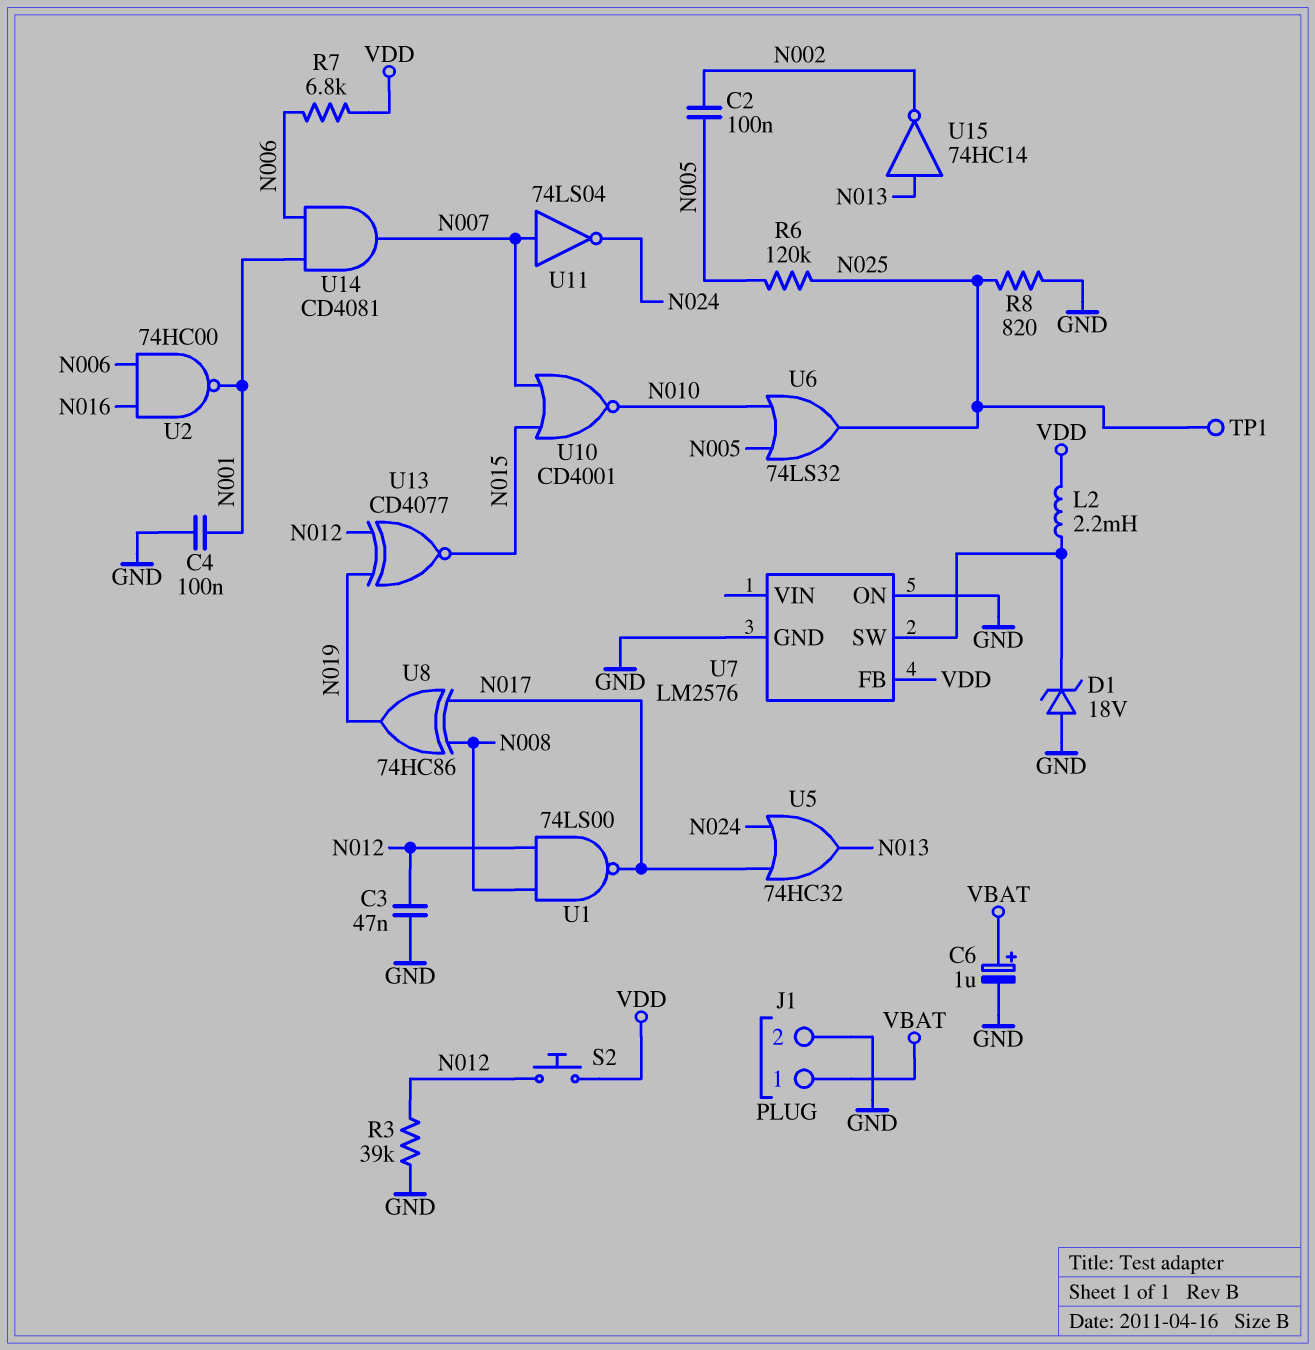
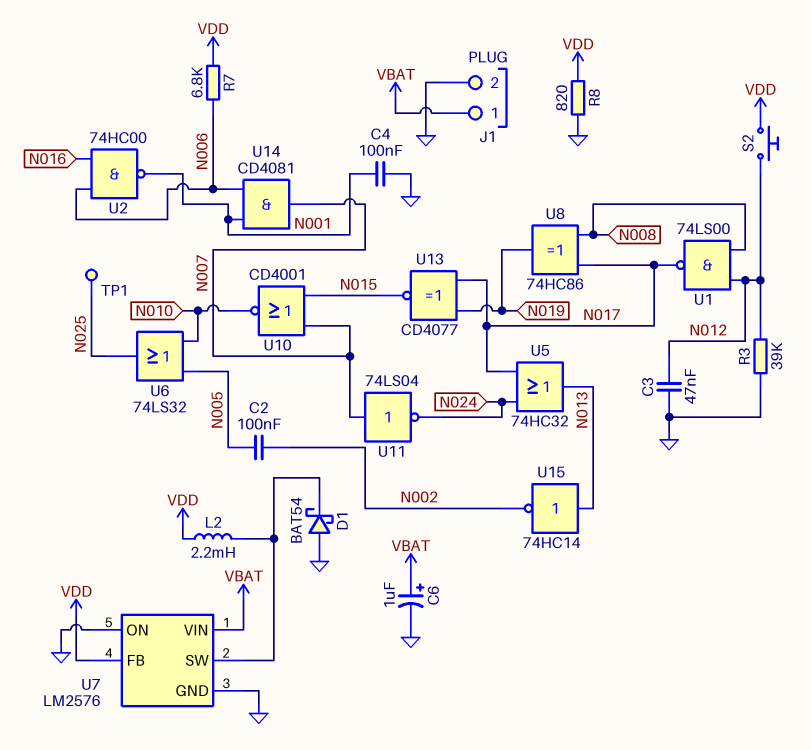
D1: zener 18V (A GND, K U7/SW) -> schottky BAT54 (A GND, K U7/SW)
R6: 120k (N005, N025) -> none
R8: 820 (GND, N025) -> 820 (GND, VDD)
U7 pin VIN: none -> VBAT
U13: XNOR CD4077 (in N012, in N019, out N015) -> XNOR CD4077 (in N017, in N019, out N015)

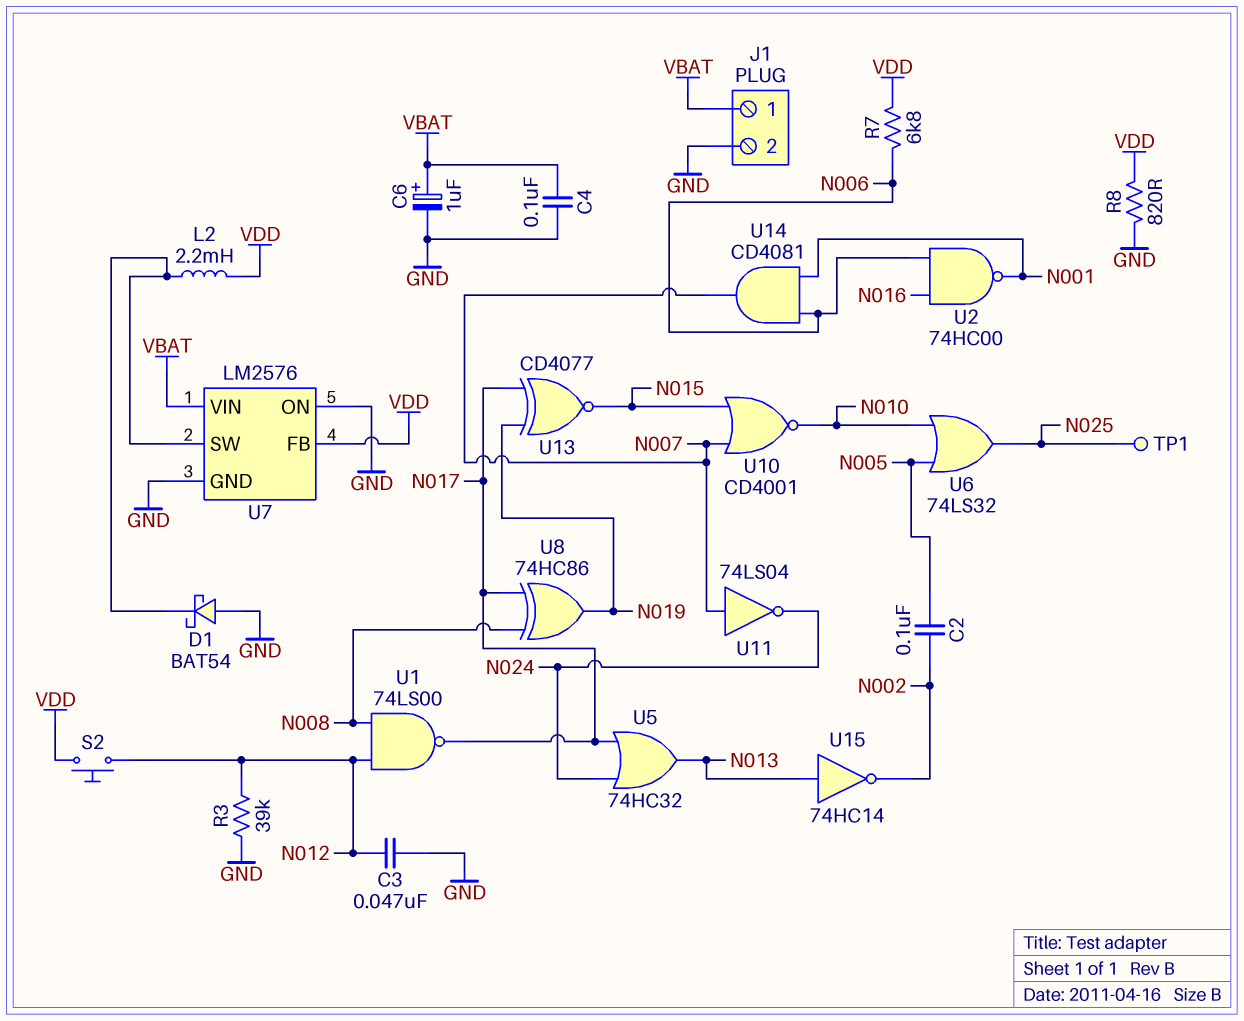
C4: 100nF (GND, N001) -> 100nF (GND, VBAT)

